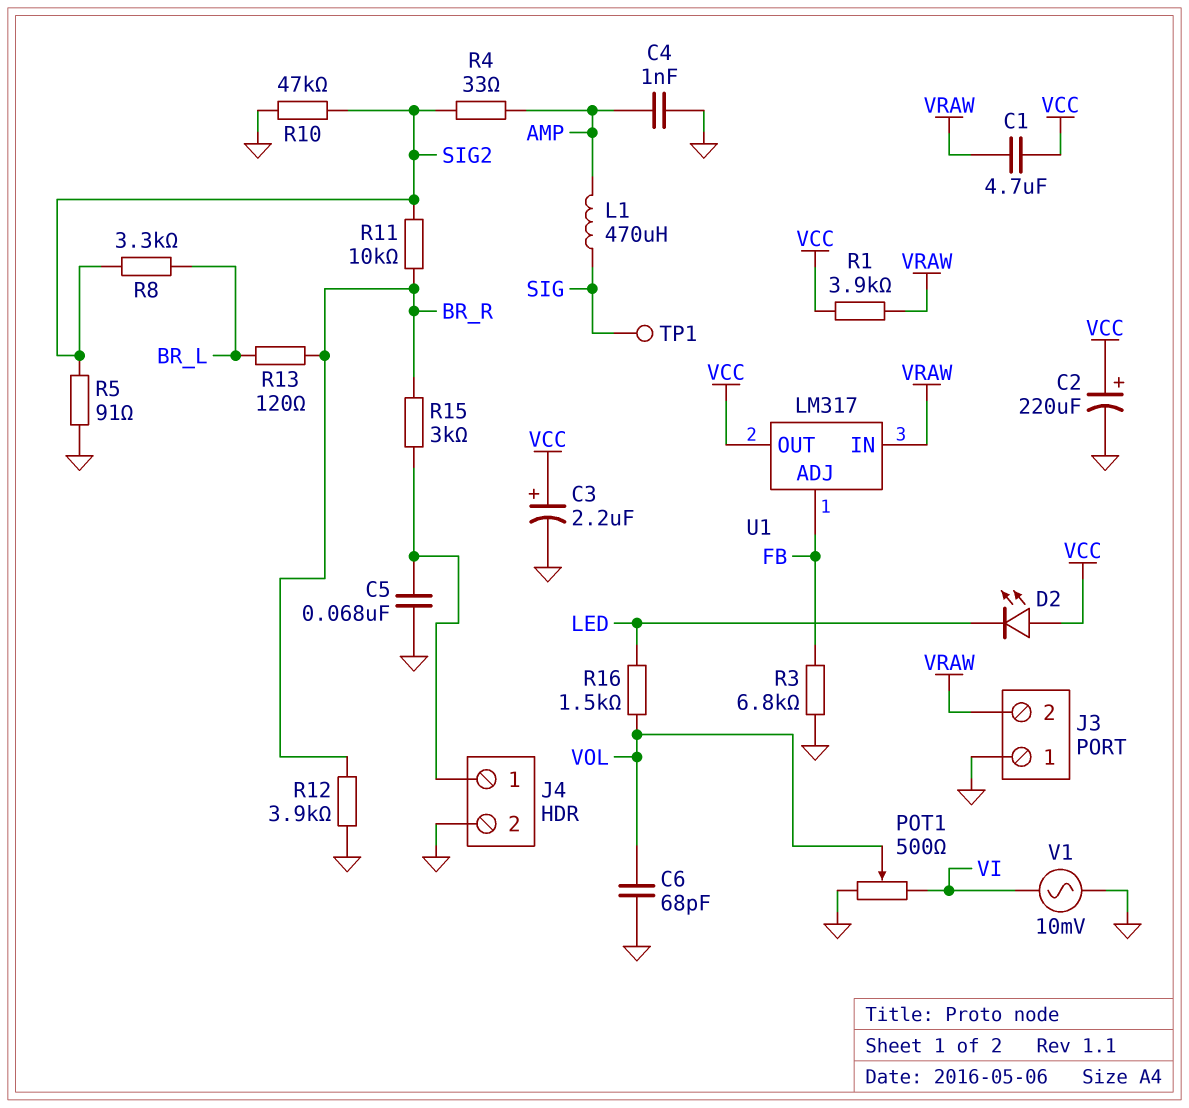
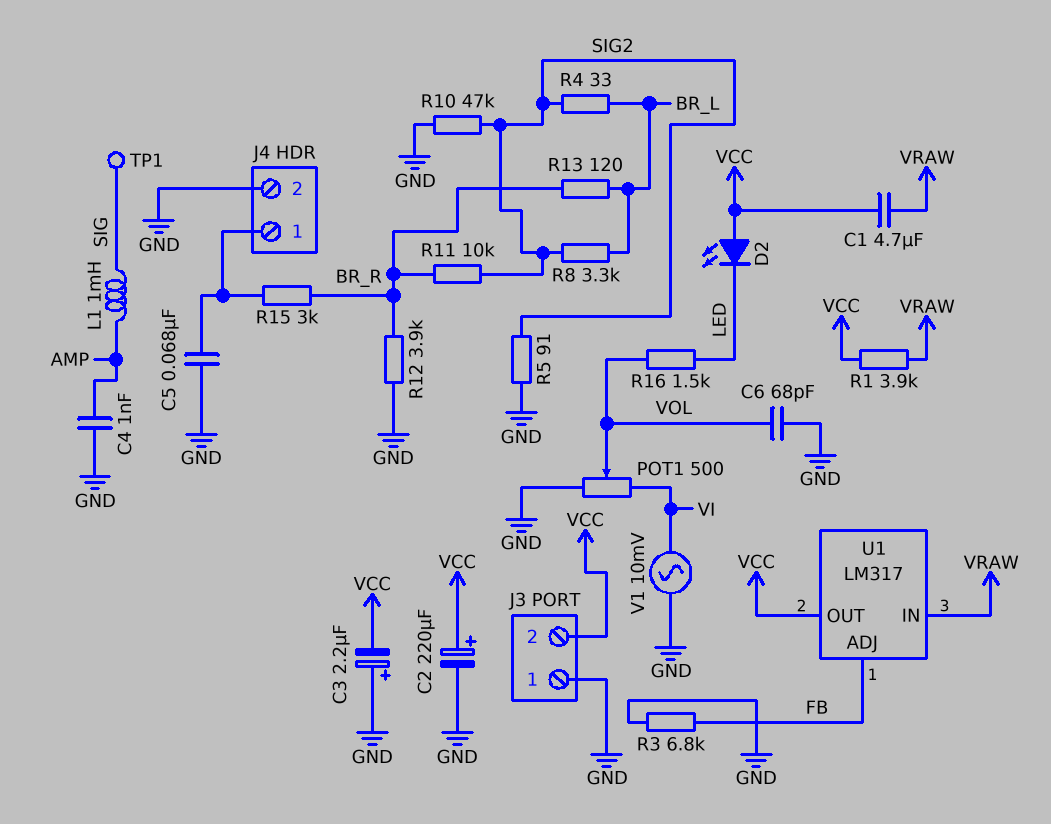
C3: 2.2uF (plus VCC, minus GND) -> 2.2uF (plus GND, minus VCC)
J3 pin 2: VRAW -> VCC
L1: 470uH (AMP, SIG) -> 1mH (AMP, SIG)
R4: 33 (AMP, SIG2) -> 33 (BR_L, SIG2)

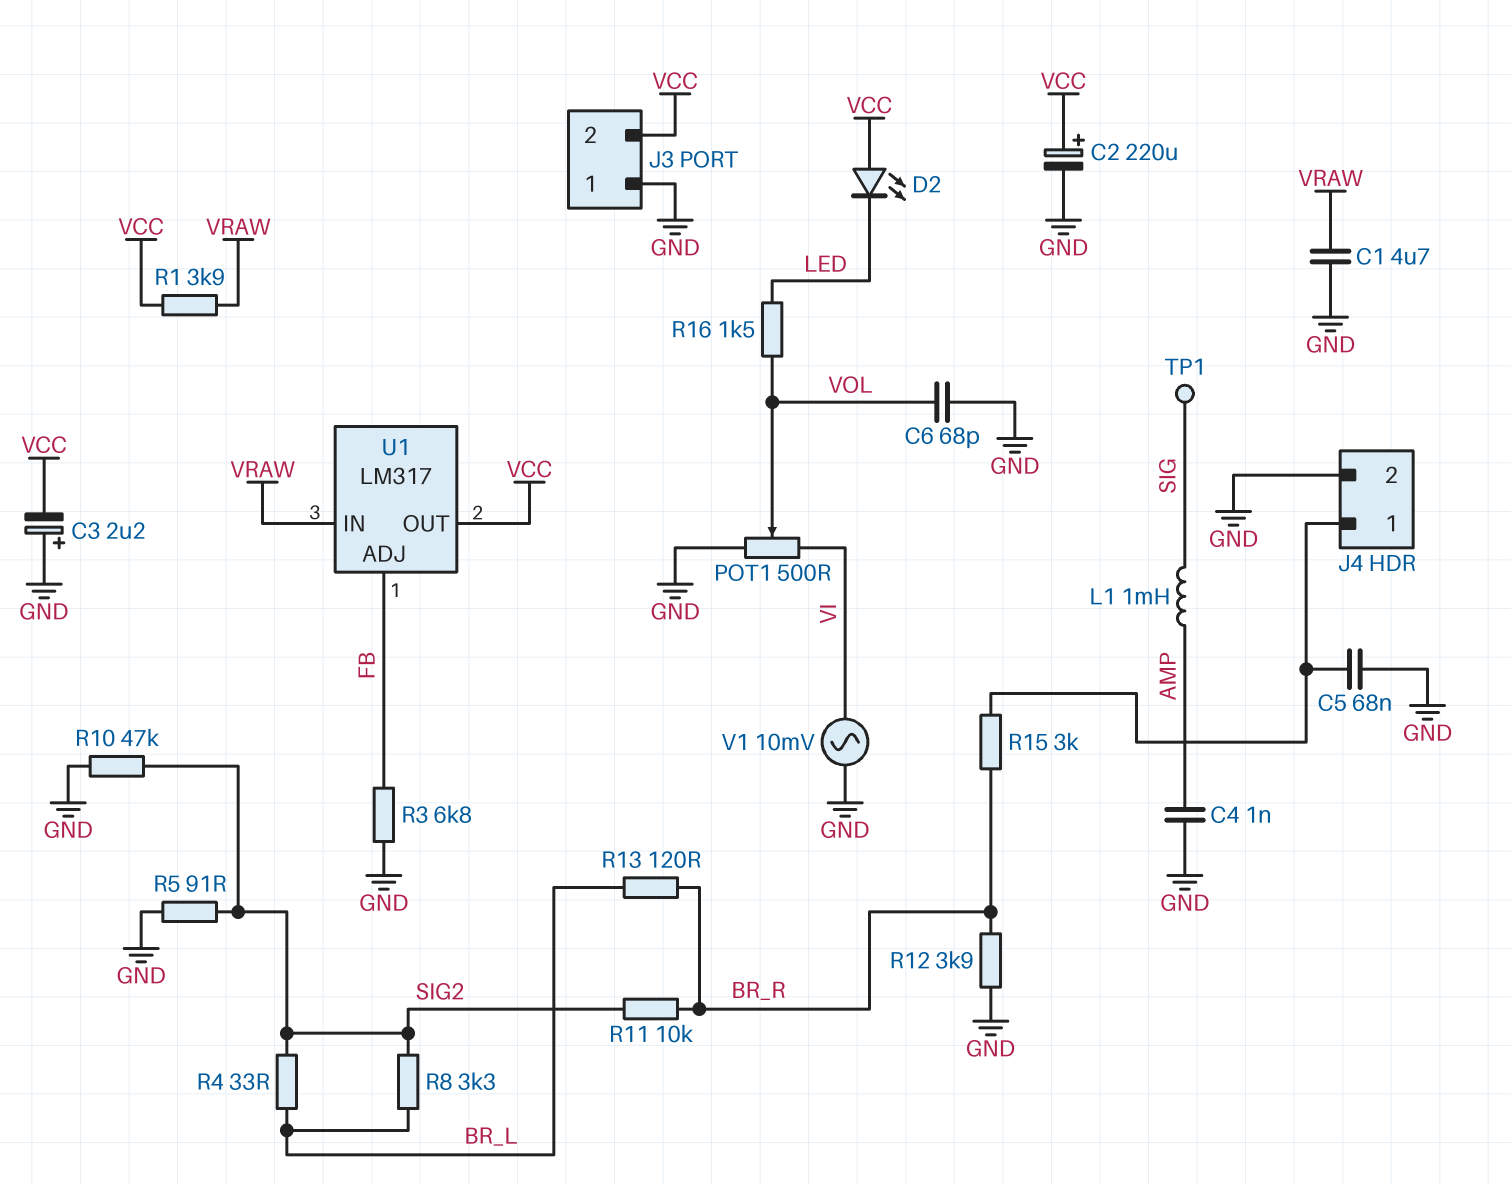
C1: 4.7uF (VCC, VRAW) -> 4.7uF (GND, VRAW)

